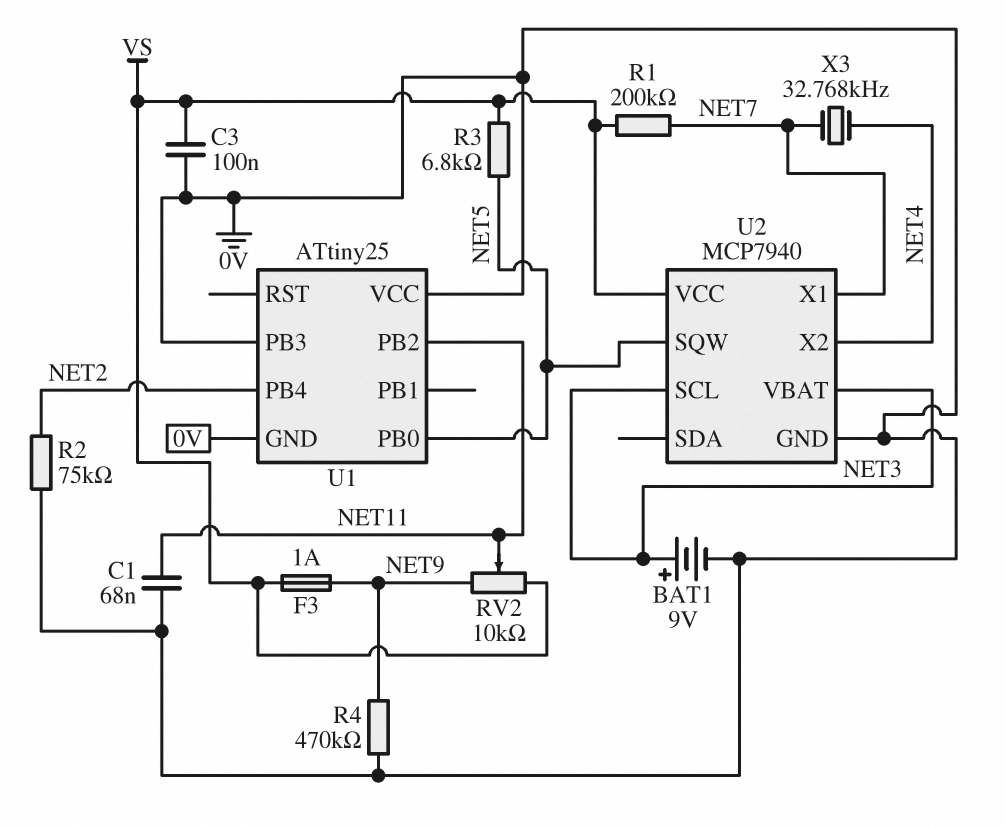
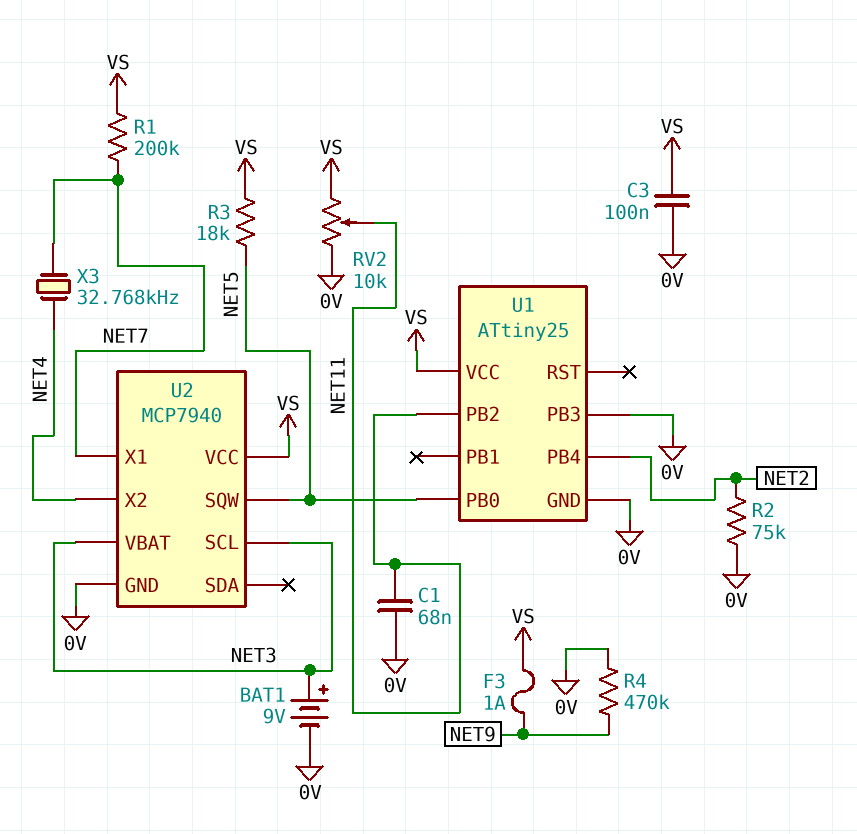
R3: 6.8k (NET5, VS) -> 18k (NET5, VS)
RV2: 10k (NET9, VS, wiper NET11) -> 10k (0V, VS, wiper NET11)
U1 pin VCC: 0V -> VS

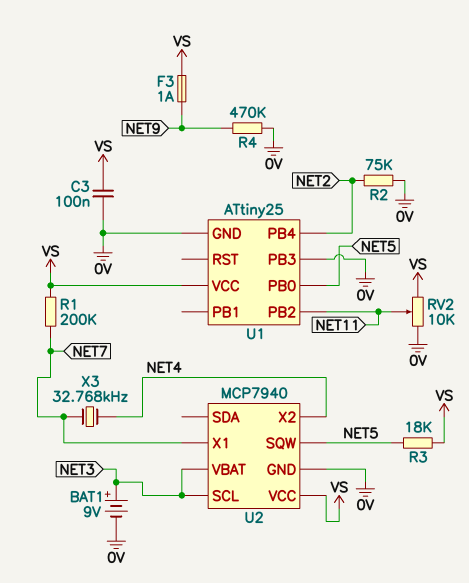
C1: 68nF (0V, NET11) -> none

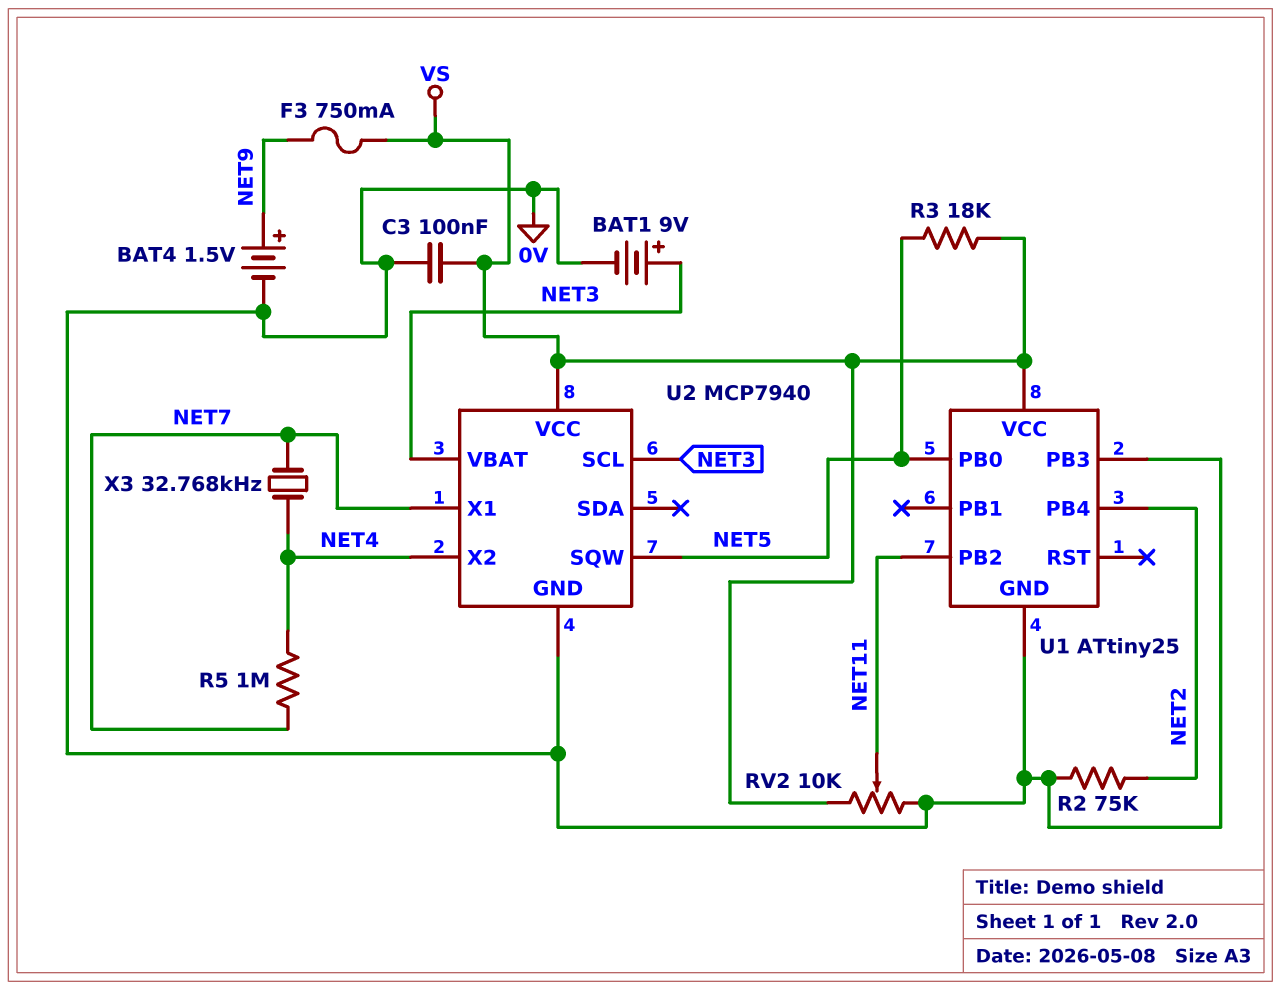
BAT4: none -> 1.5V (plus NET9, minus 0V)
F3: 1A (NET9, VS) -> 750mA (NET9, VS)
R1: 200k (NET7, VS) -> none
R4: 470k (0V, NET9) -> none
R5: none -> 1M (NET4, NET7)

